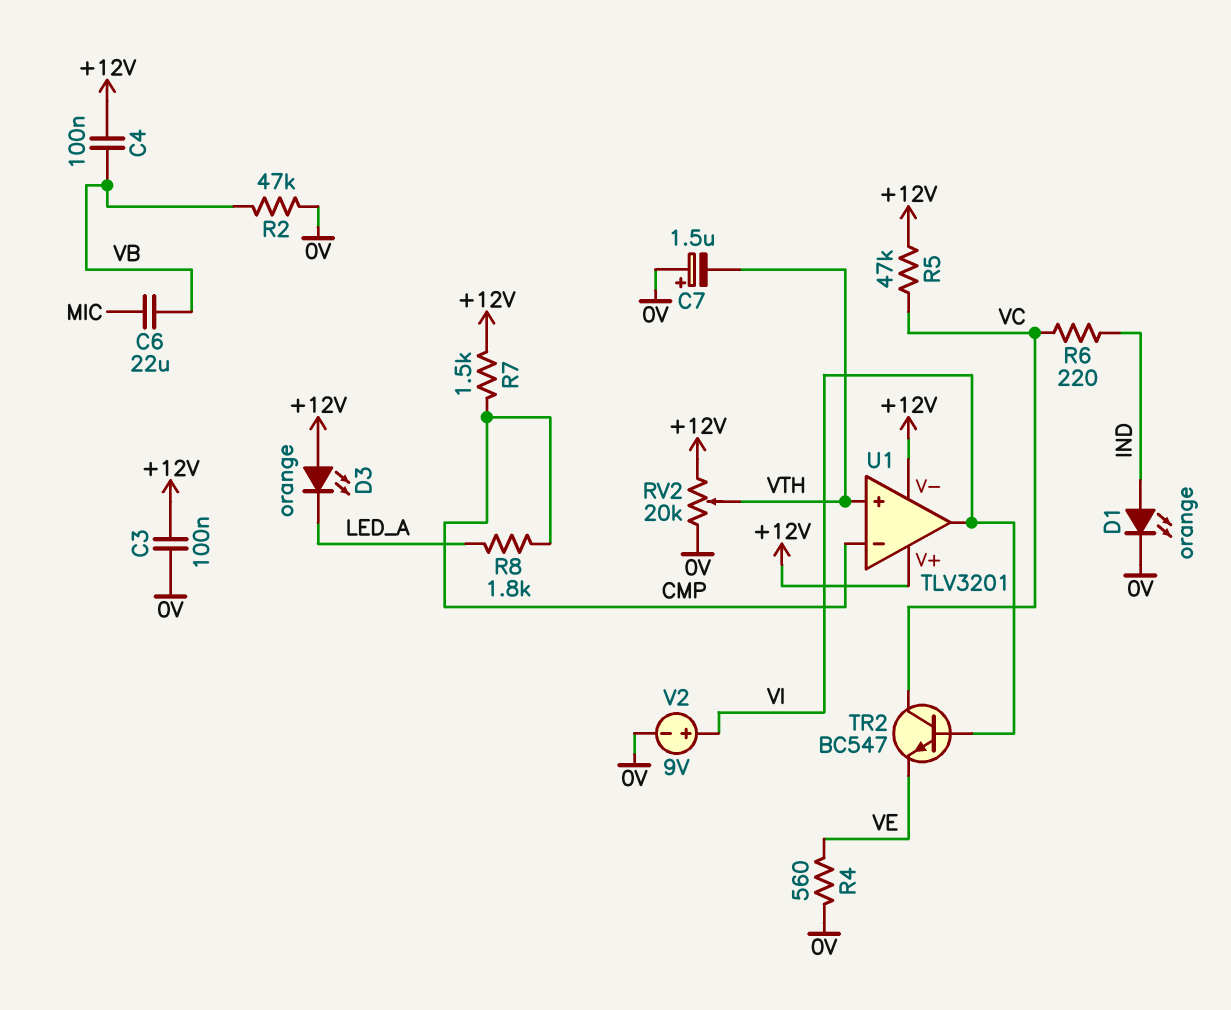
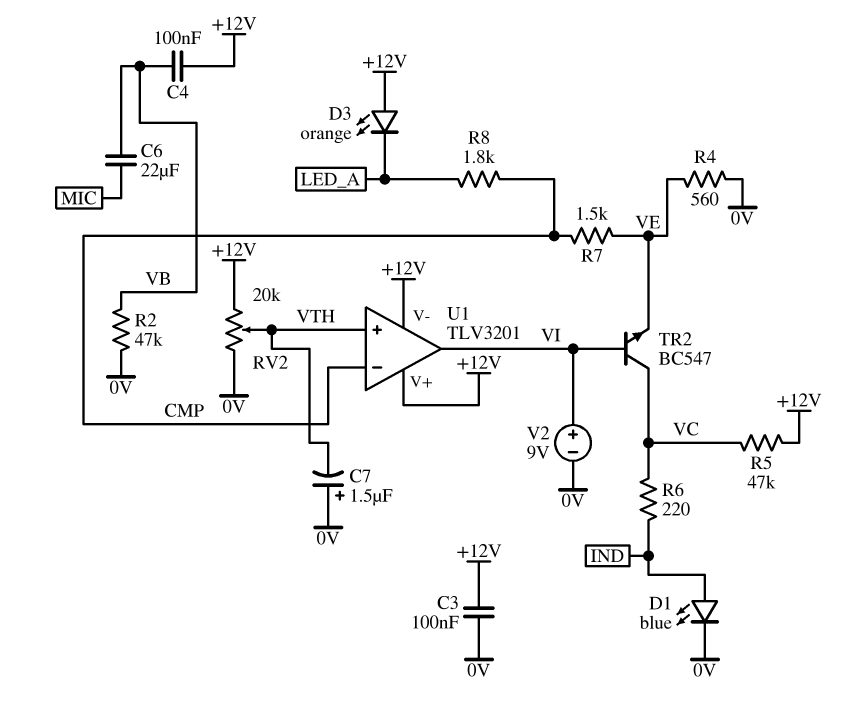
D1: LED orange (A IND, K 0V) -> LED blue (A IND, K 0V)
R7: 1.5k (+12V, CMP) -> 1.5k (CMP, VE)

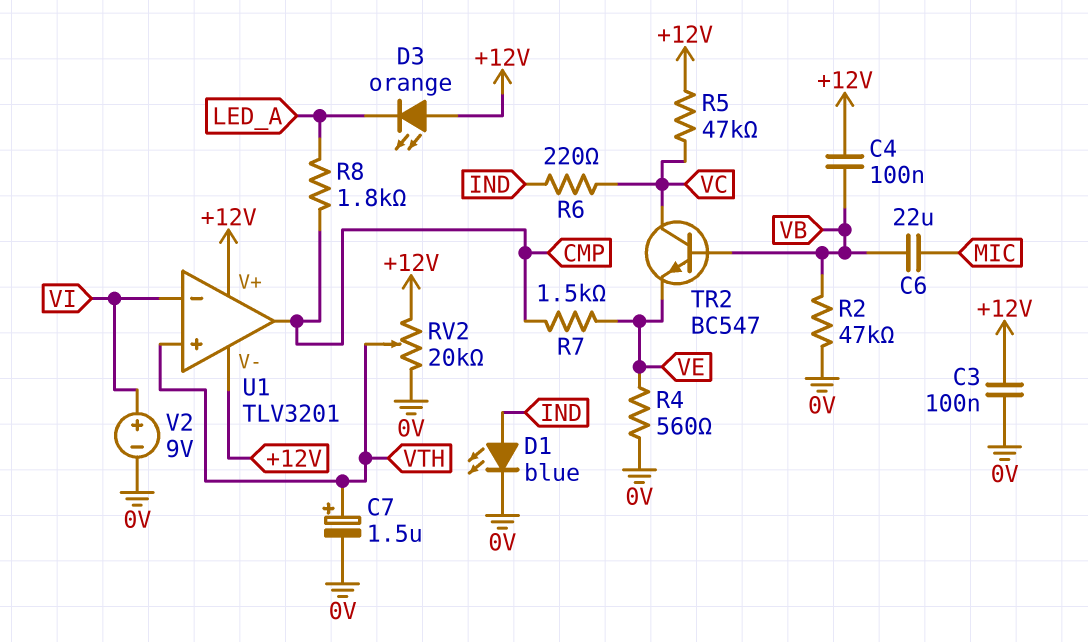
C7: 1.5uF (plus 0V, minus VTH) -> 1.5uF (plus VTH, minus 0V)
TR2: NPN BC547 (B VI, C VC, E VE) -> NPN BC547 (B VB, C VC, E VE)
U1 pin in-: CMP -> VI
U1 pin out: VI -> CMP

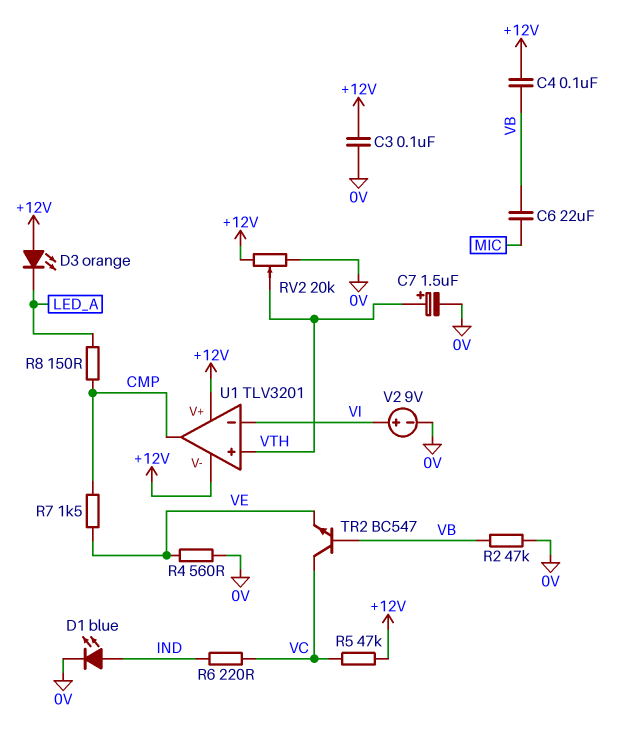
R8: 1.8k (CMP, LED_A) -> 150 (CMP, LED_A)

